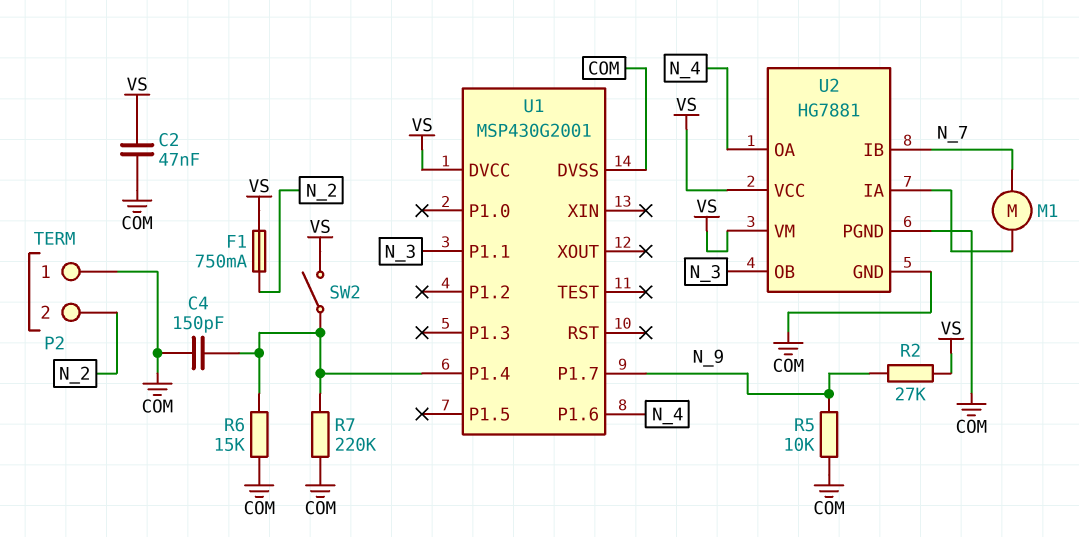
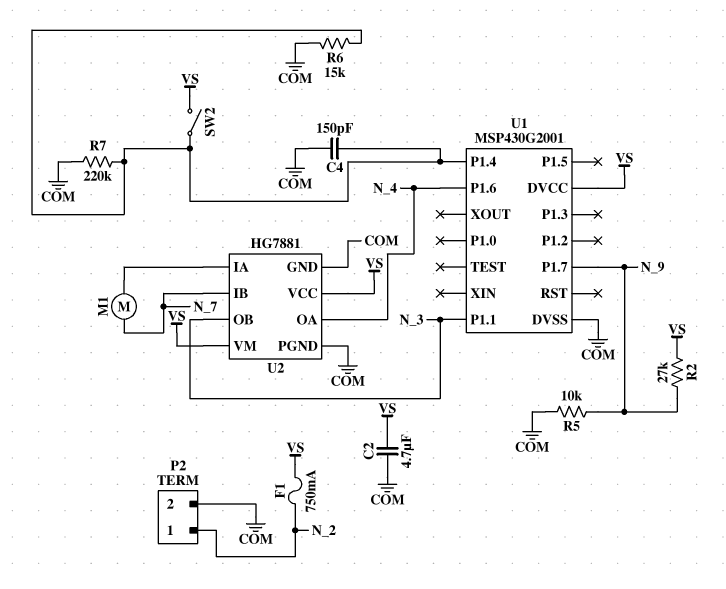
C2: 47nF (COM, VS) -> 4.7uF (COM, VS)
P2 pin 1: COM -> N_2
P2 pin 2: N_2 -> COM

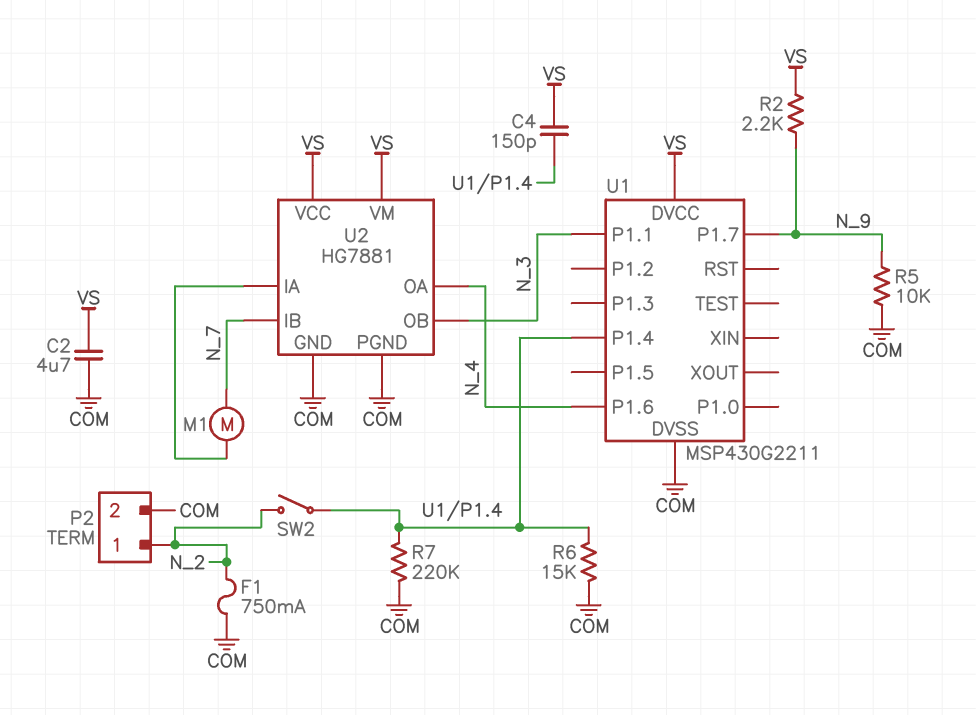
C4: 150pF (COM, U1/P1.4) -> 150pF (U1/P1.4, VS)
F1: 750mA (N_2, VS) -> 750mA (COM, N_2)
R2: 27k (N_9, VS) -> 2.2k (N_9, VS)
SW2: switch (U1/P1.4, VS) -> switch (N_2, U1/P1.4)
U1: MSP430G2001 -> MSP430G2211

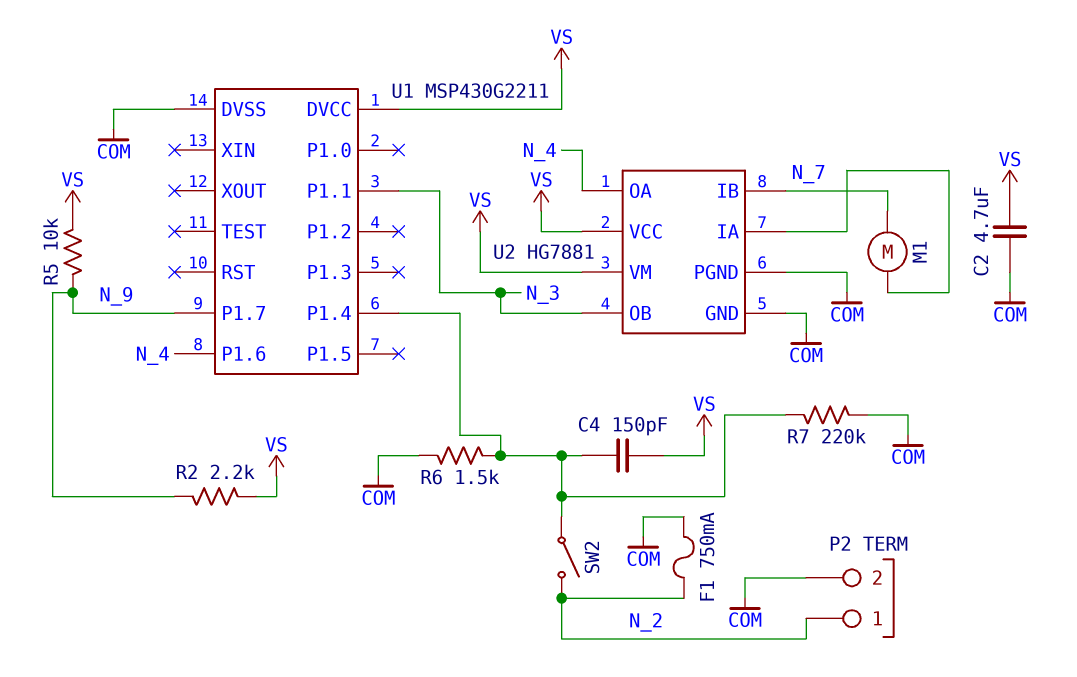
R5: 10k (COM, N_9) -> 10k (N_9, VS)
R6: 15k (COM, U1/P1.4) -> 1.5k (COM, U1/P1.4)

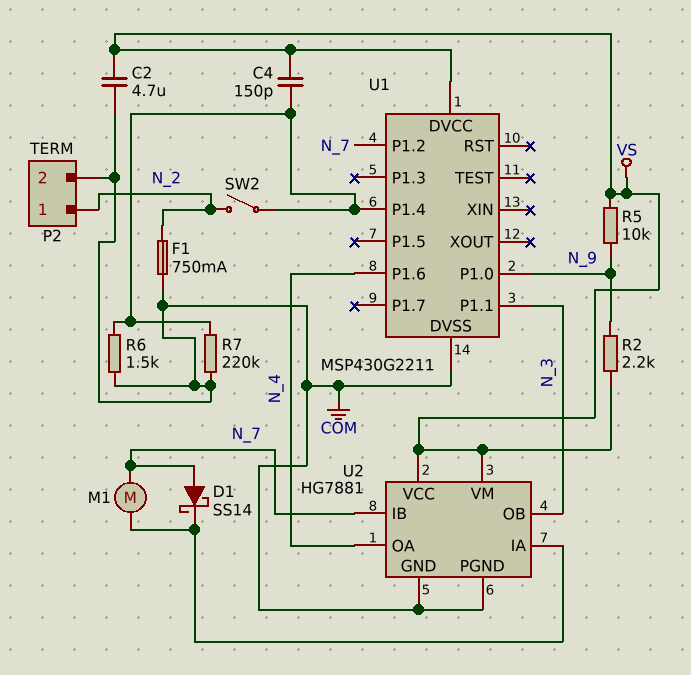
D1: none -> schottky SS14 (A N_7, K U2/IA)
U1 pin P1.0: none -> N_9
U1 pin P1.2: none -> N_7
U1 pin P1.7: N_9 -> none

